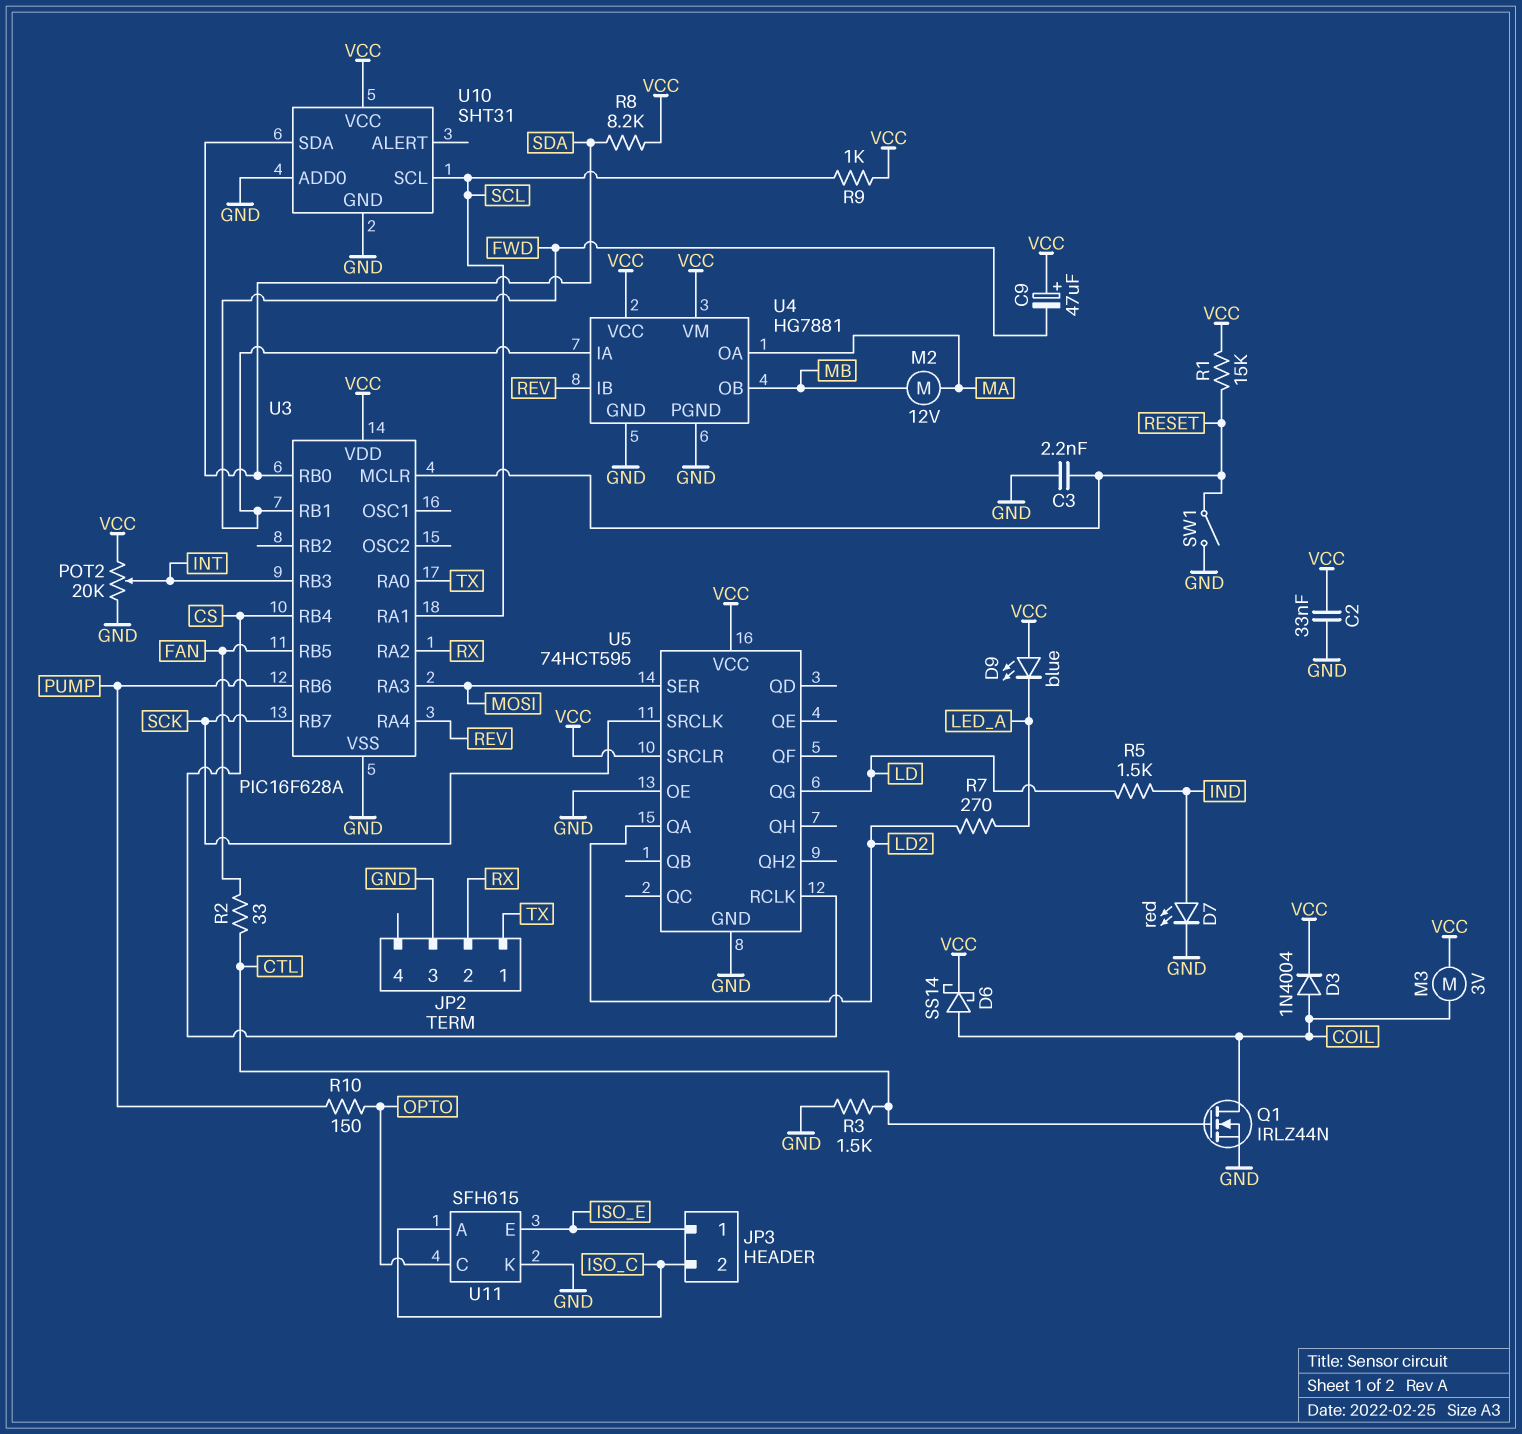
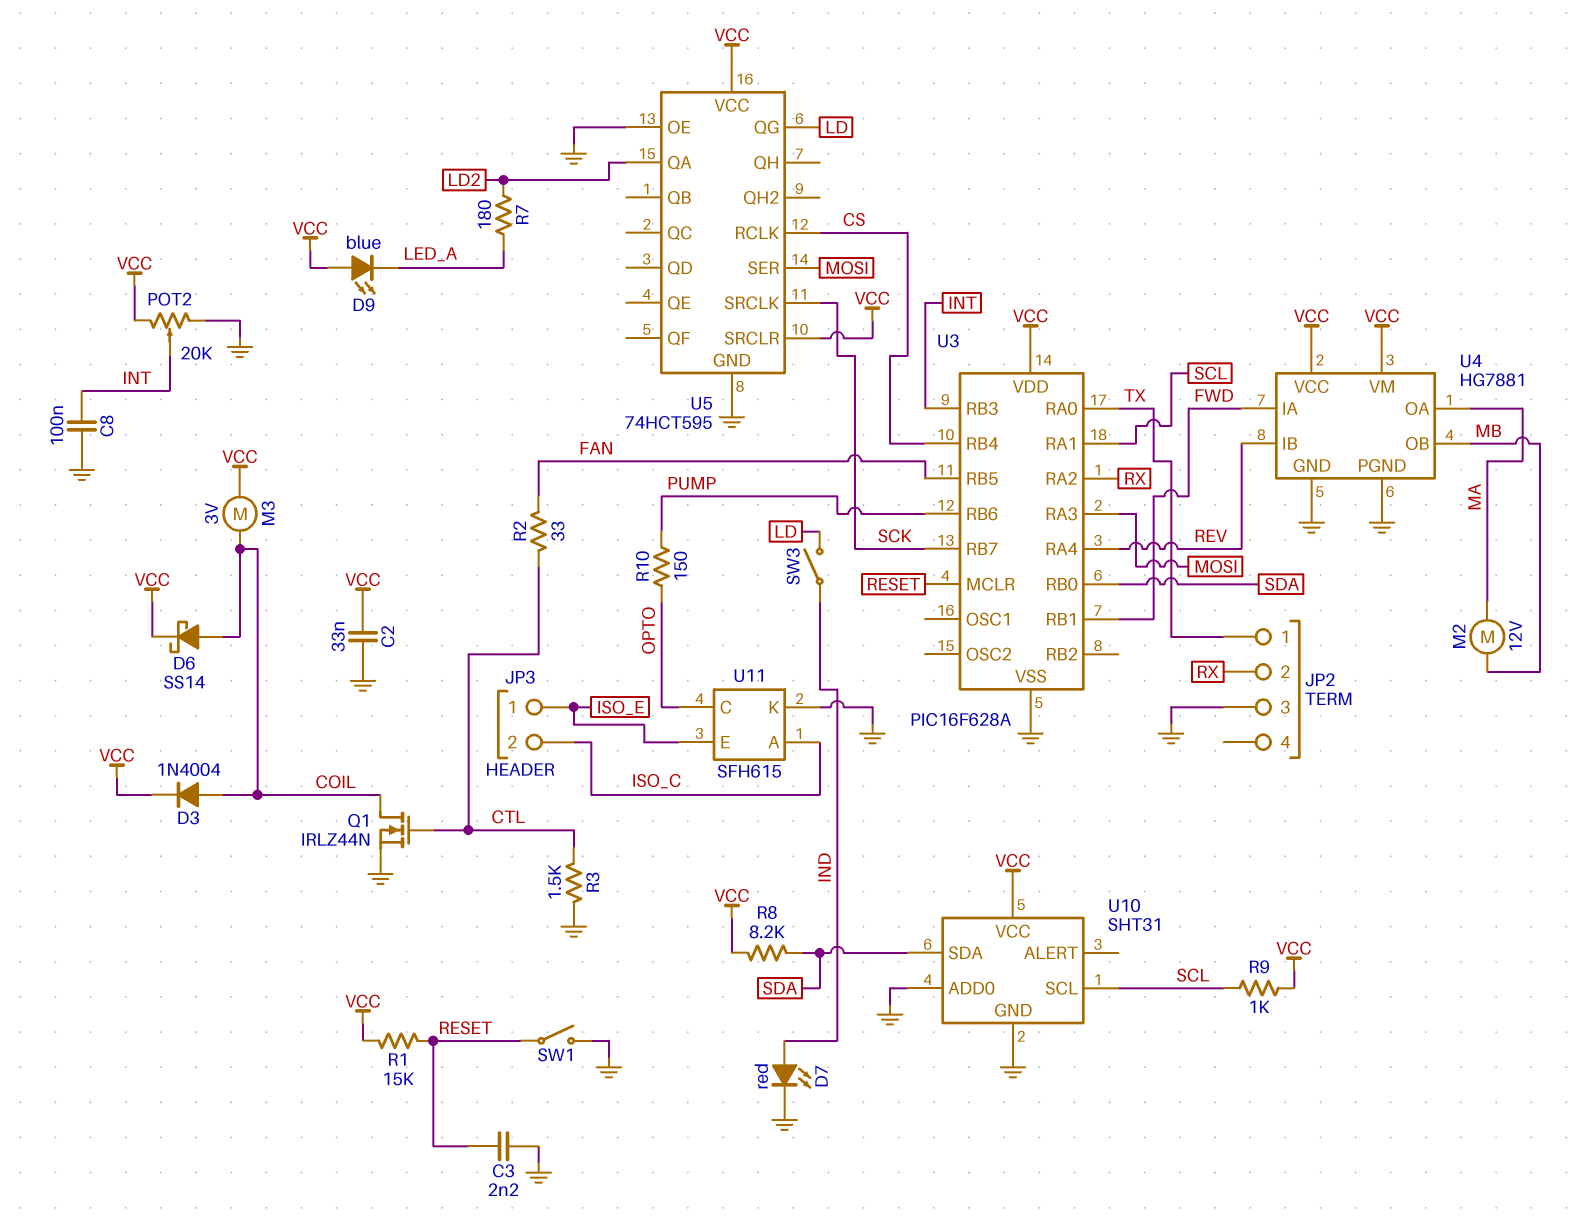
C8: none -> 100nF (GND, INT)
C9: 47uF (plus VCC, minus FWD) -> none
R5: 1.5k (IND, LD) -> none
R7: 270 (LD2, LED_A) -> 180 (LD2, LED_A)
SW3: none -> switch (IND, LD)

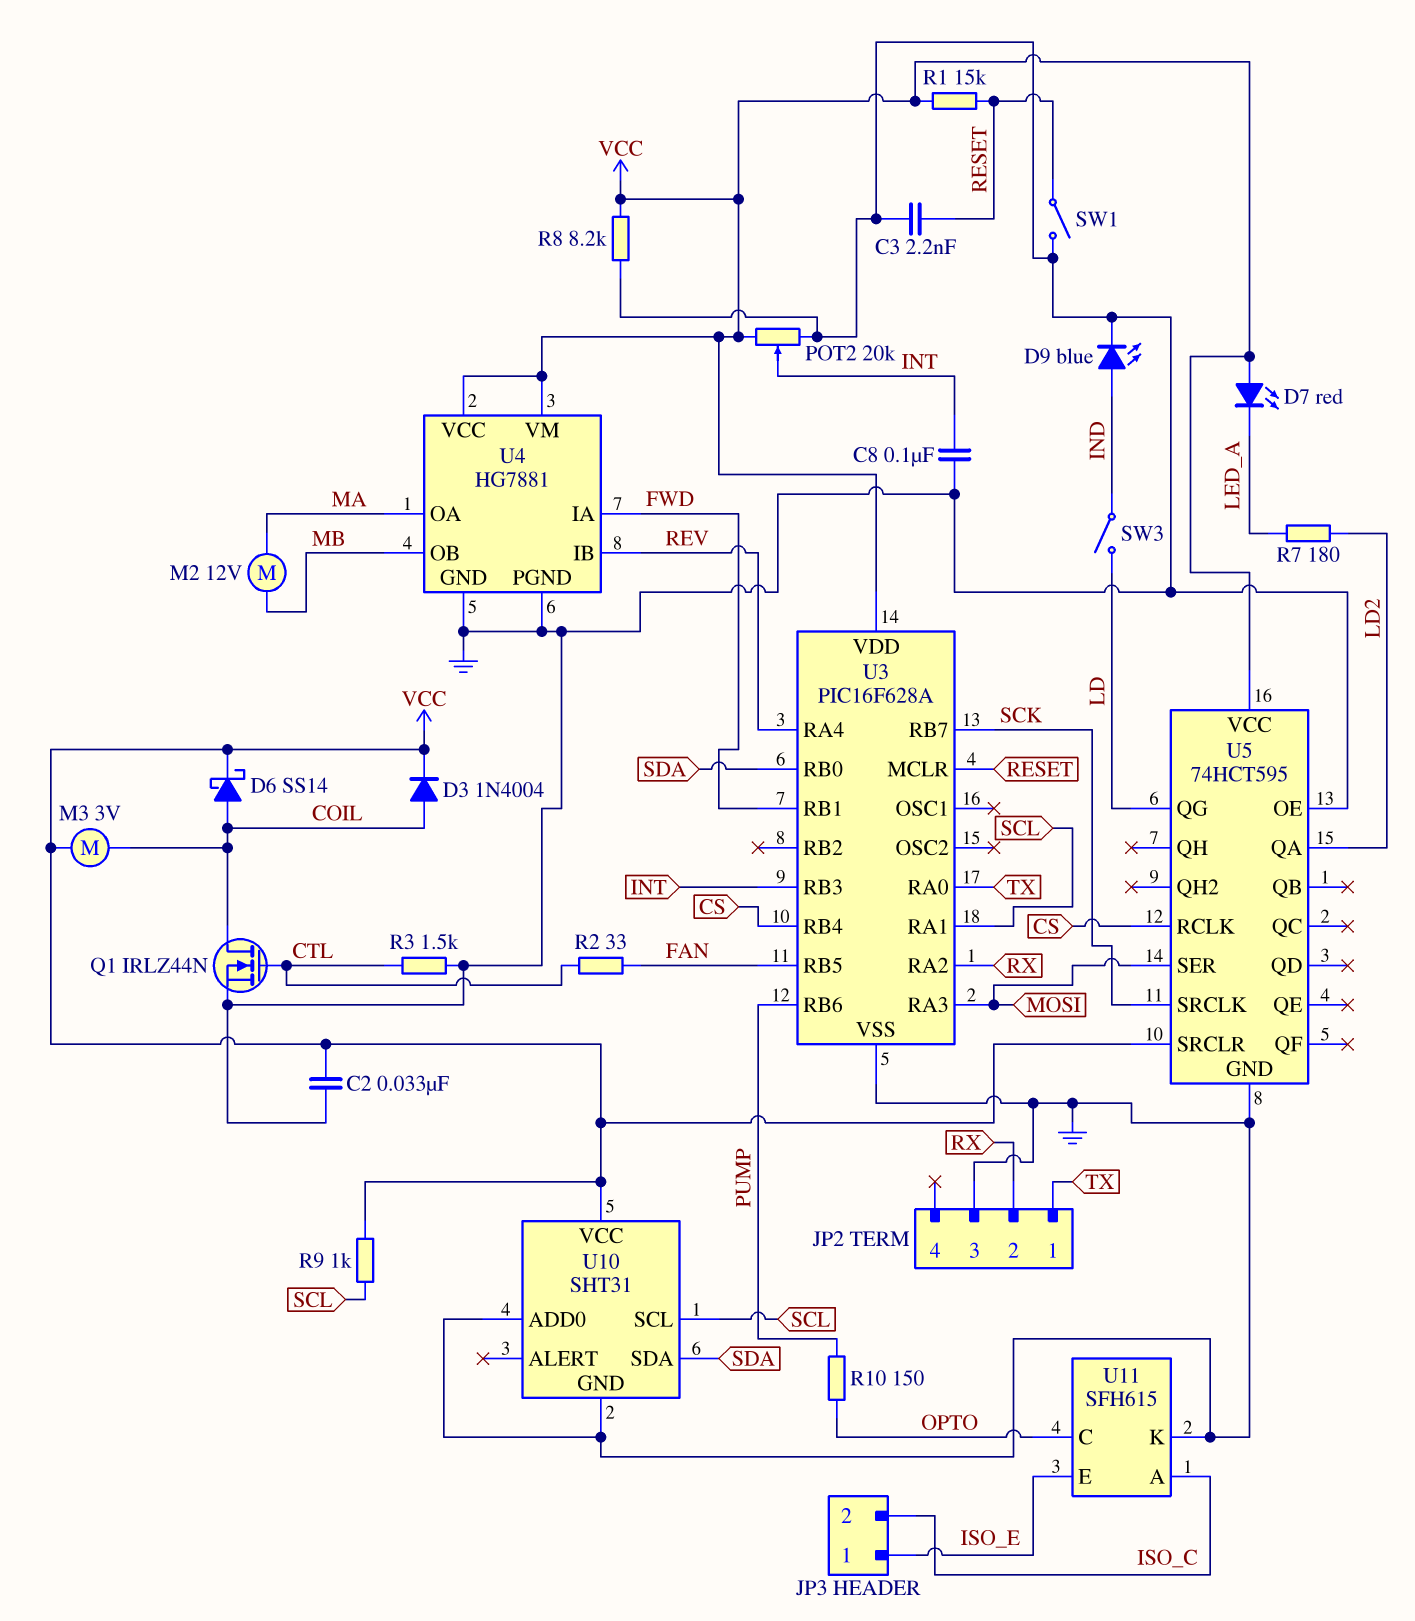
D7: LED red (A IND, K GND) -> LED red (A VCC, K LED_A)
D9: LED blue (A VCC, K LED_A) -> LED blue (A IND, K GND)
R8: 8.2k (SDA, VCC) -> 8.2k (GND, VCC)

